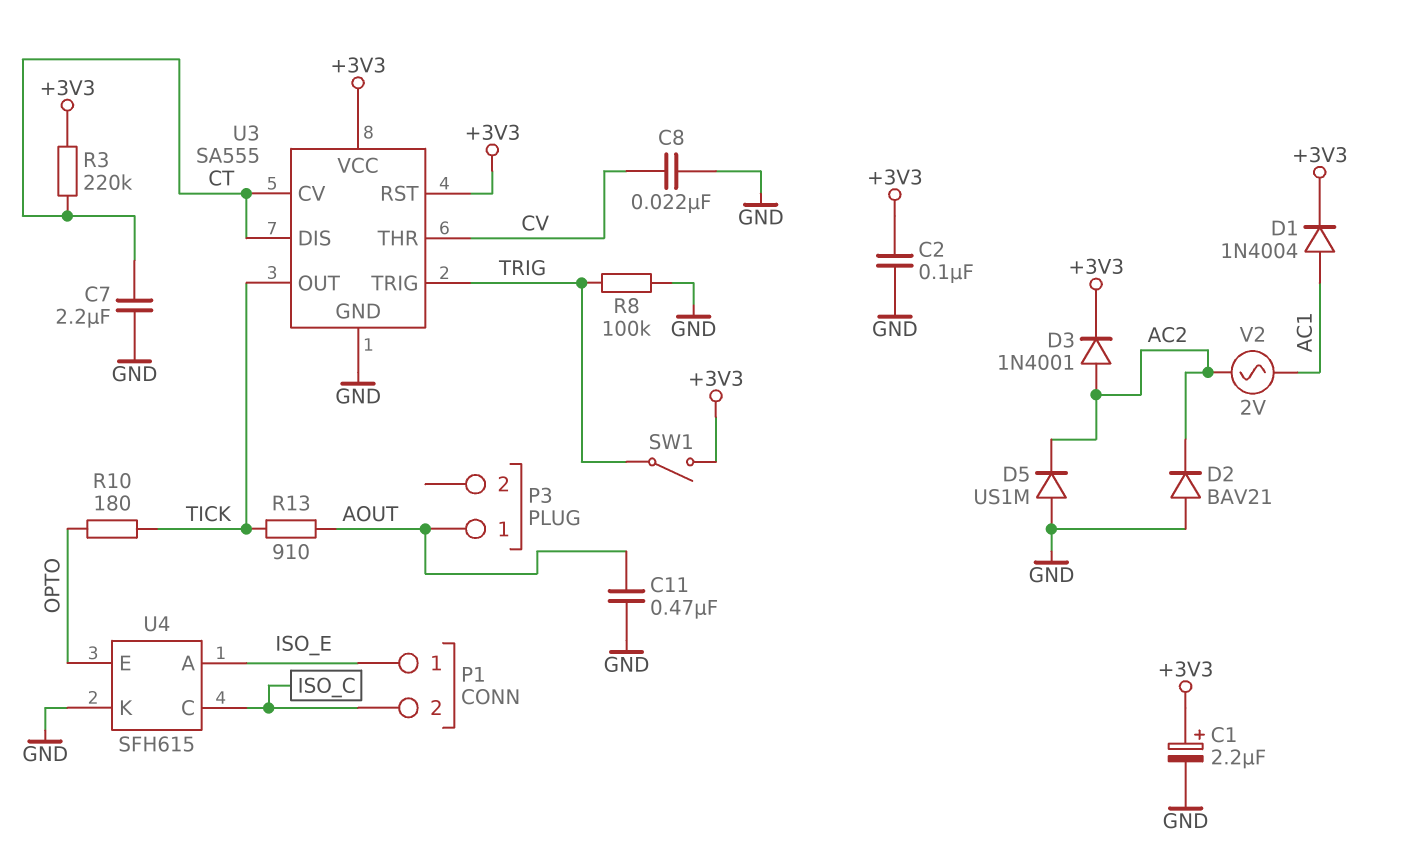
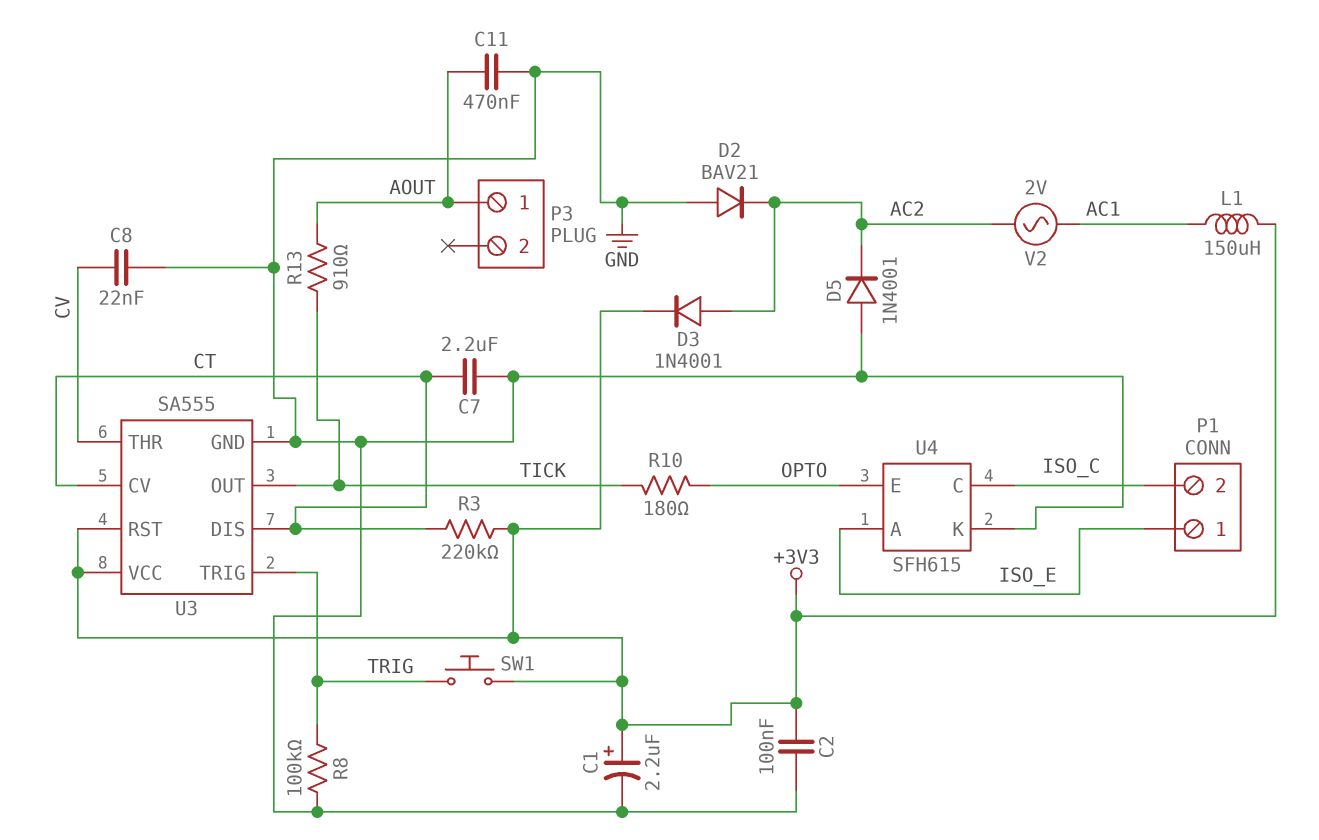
D1: diode 1N4004 (A AC1, K +3V3) -> none
D5: diode US1M (A GND, K AC2) -> diode 1N4001 (A GND, K AC2)
L1: none -> 150uH (+3V3, AC1)
SW1: switch (+3V3, TRIG) -> button (+3V3, TRIG)

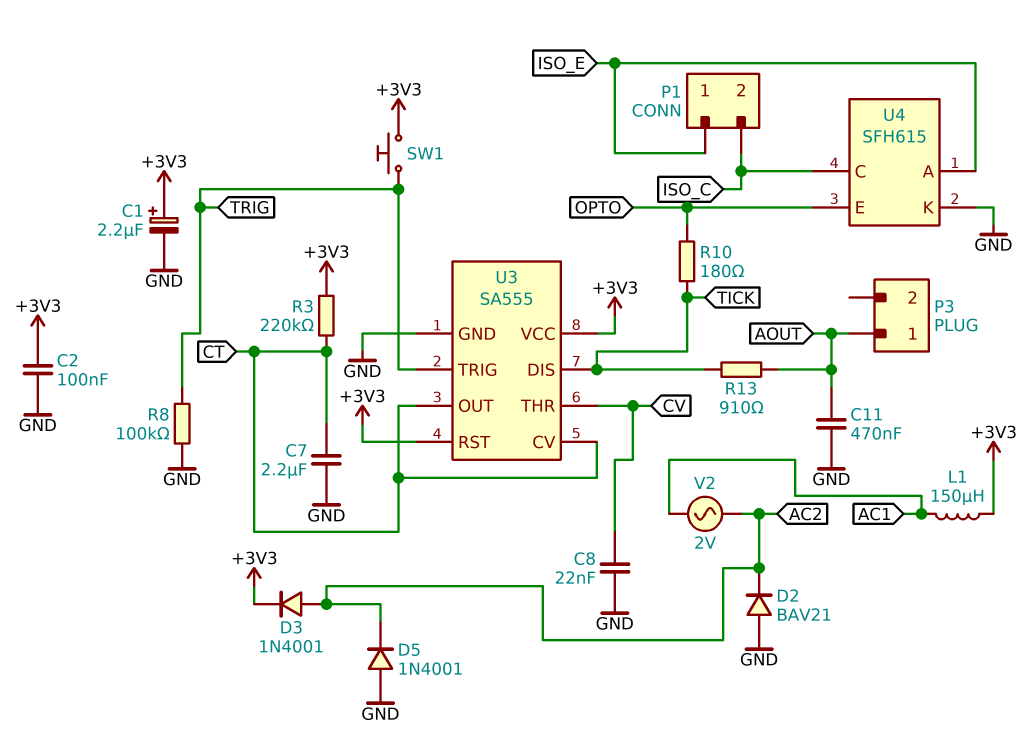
U3 pin DIS: CT -> TICK
U3 pin OUT: TICK -> CT

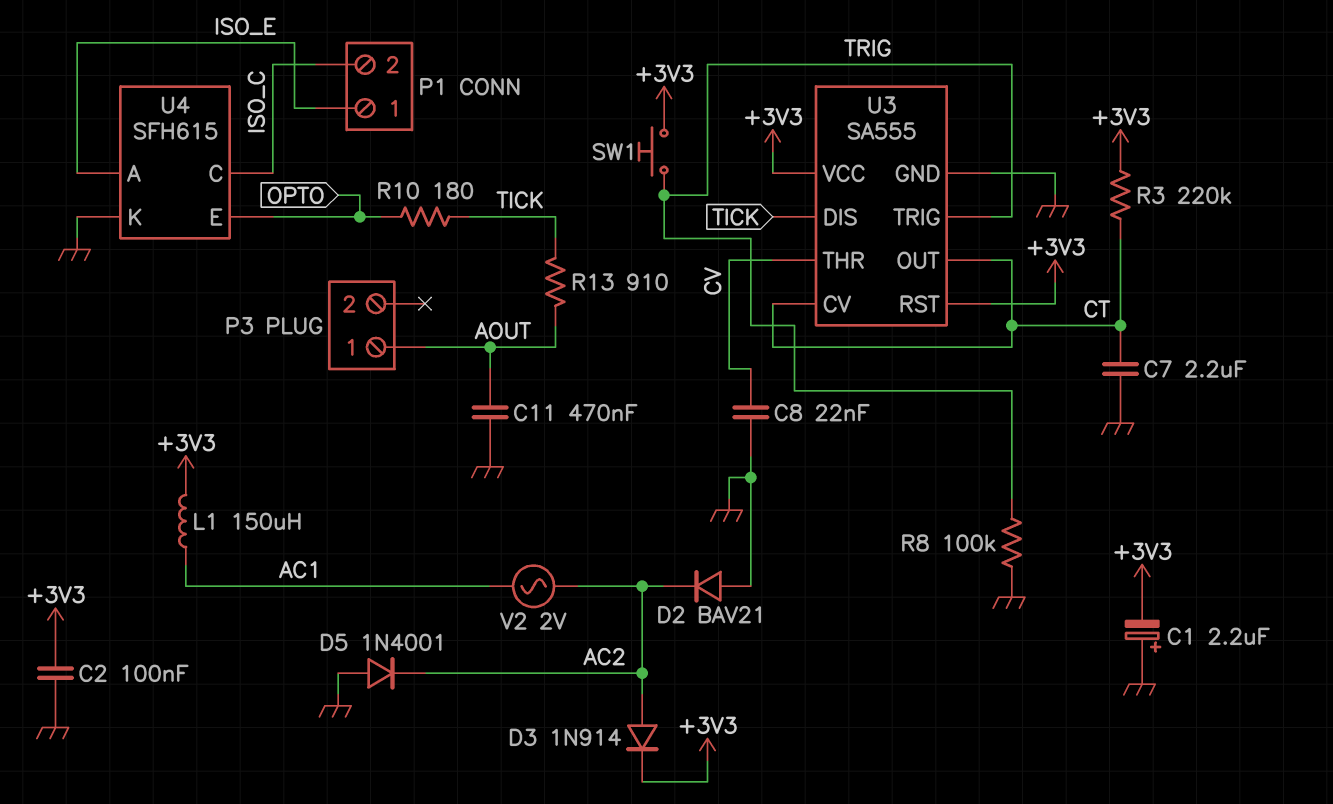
C1: 2.2uF (plus +3V3, minus GND) -> 2.2uF (plus GND, minus +3V3)
D3: diode 1N4001 (A AC2, K +3V3) -> diode 1N914 (A AC2, K +3V3)

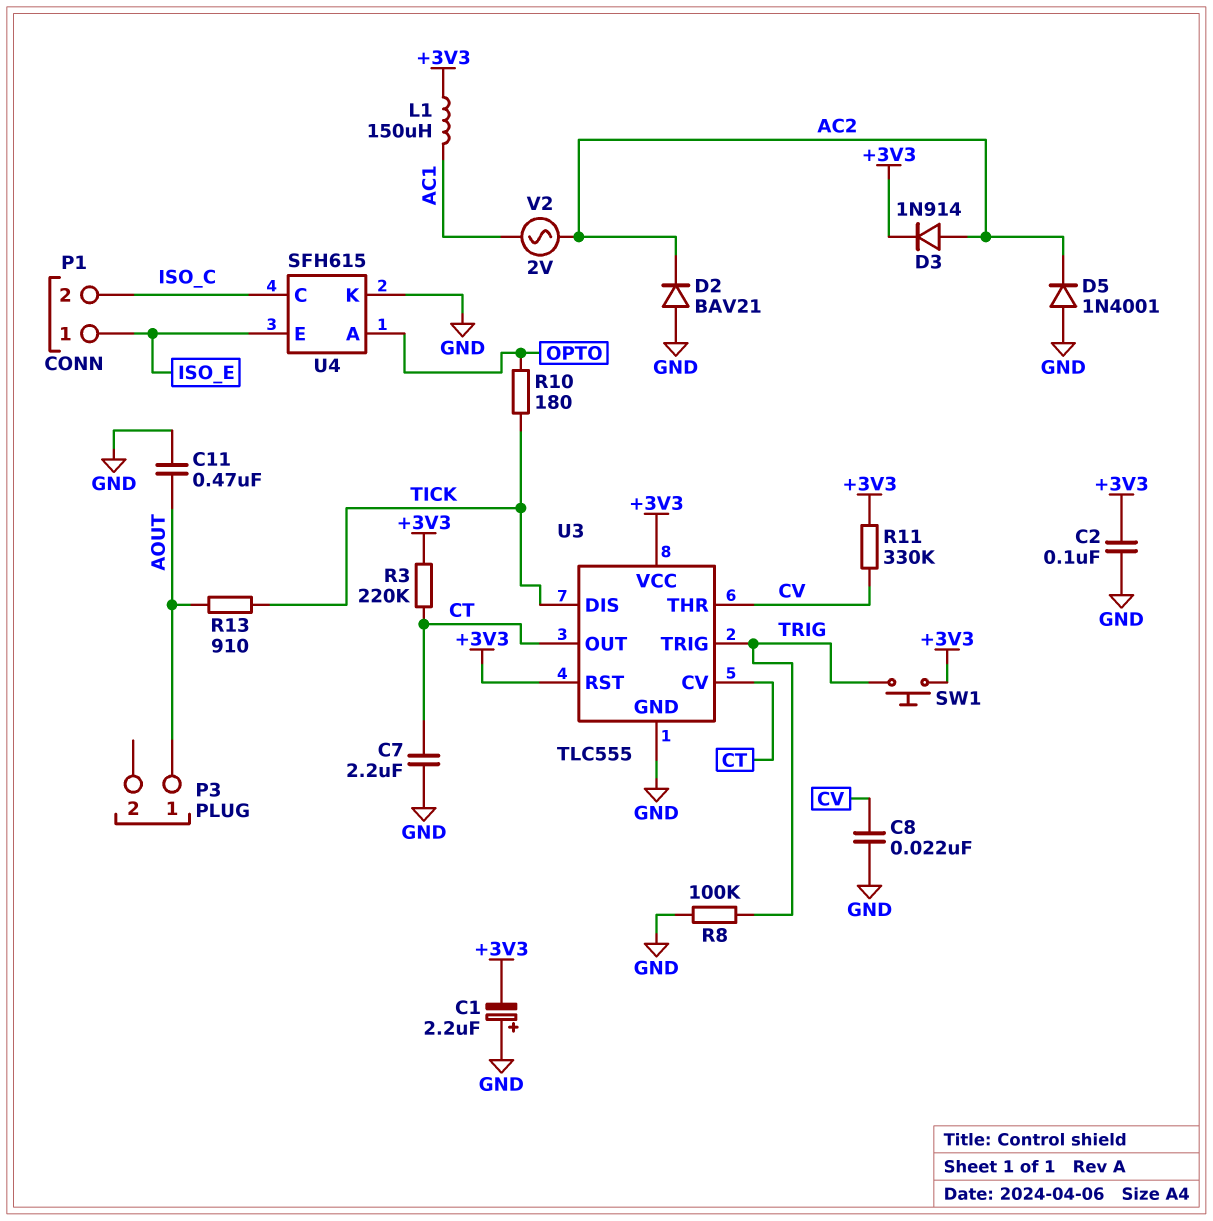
R11: none -> 330k (+3V3, CV)
U3: SA555 -> TLC555
U4 pin A: ISO_E -> OPTO
U4 pin E: OPTO -> ISO_E

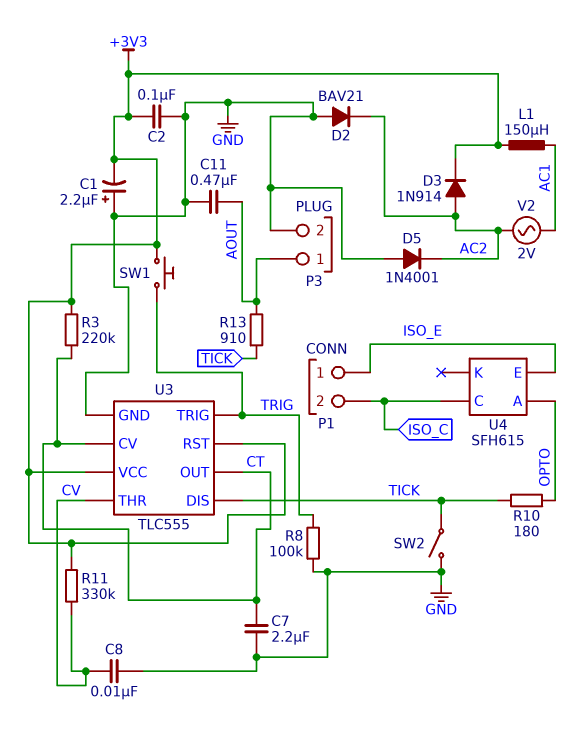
C8: 22nF (CV, GND) -> 10nF (CV, GND)
P3 pin 2: none -> GND
SW2: none -> switch (GND, TICK)
U4 pin K: GND -> none

